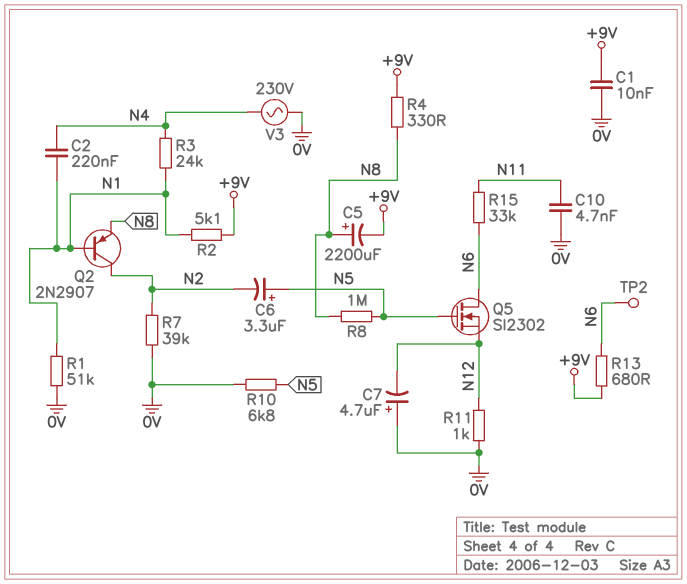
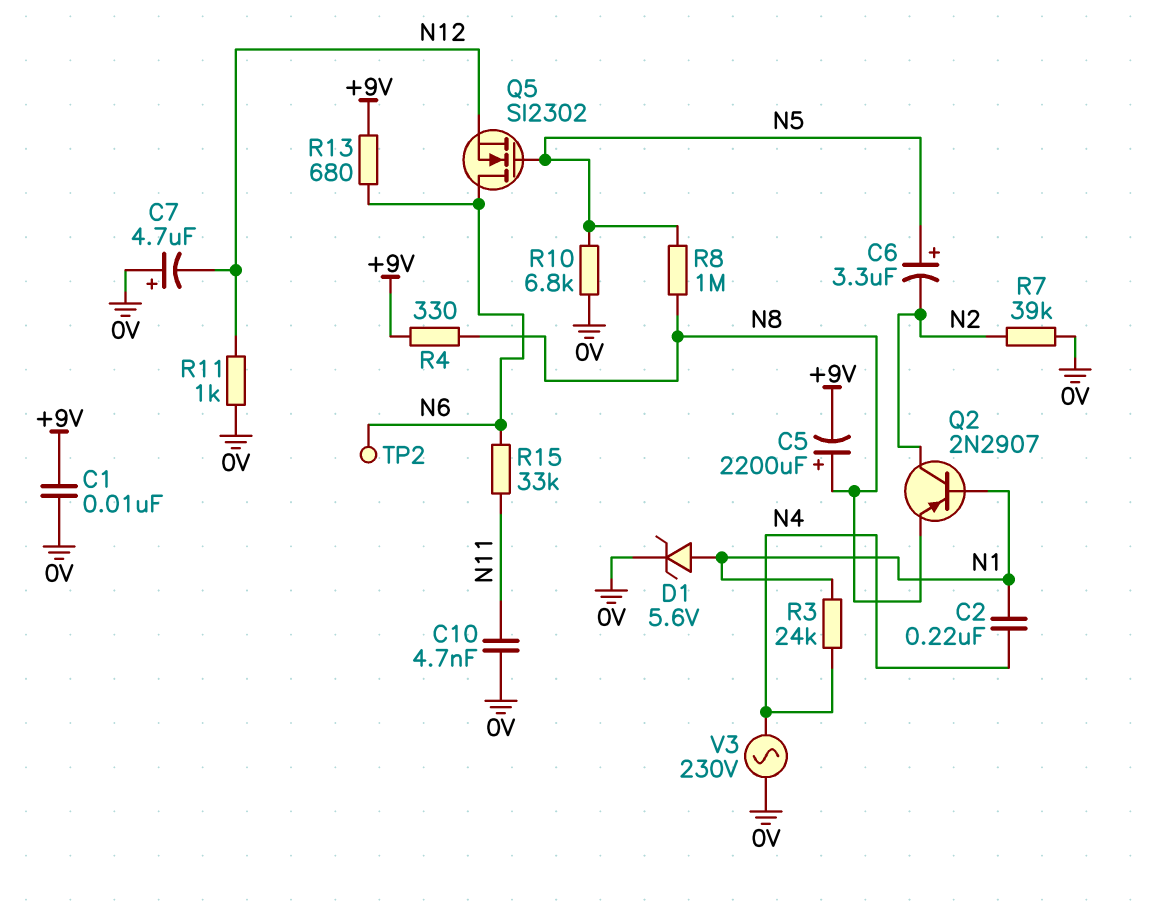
D1: none -> zener 5.6V (A N1, K 0V)
R1: 51k (0V, N1) -> none
R2: 5.1k (+9V, N1) -> none

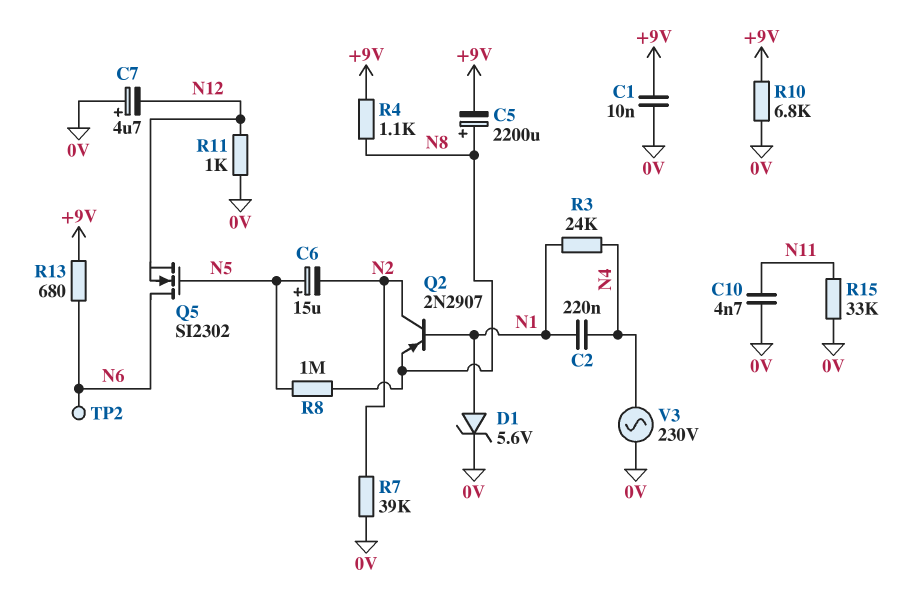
C6: 3.3uF (plus N5, minus N2) -> 15uF (plus N5, minus N2)
R4: 330 (+9V, N8) -> 1.1k (+9V, N8)
R10: 6.8k (0V, N5) -> 6.8k (+9V, 0V)
R15: 33k (N6, N11) -> 33k (0V, N11)

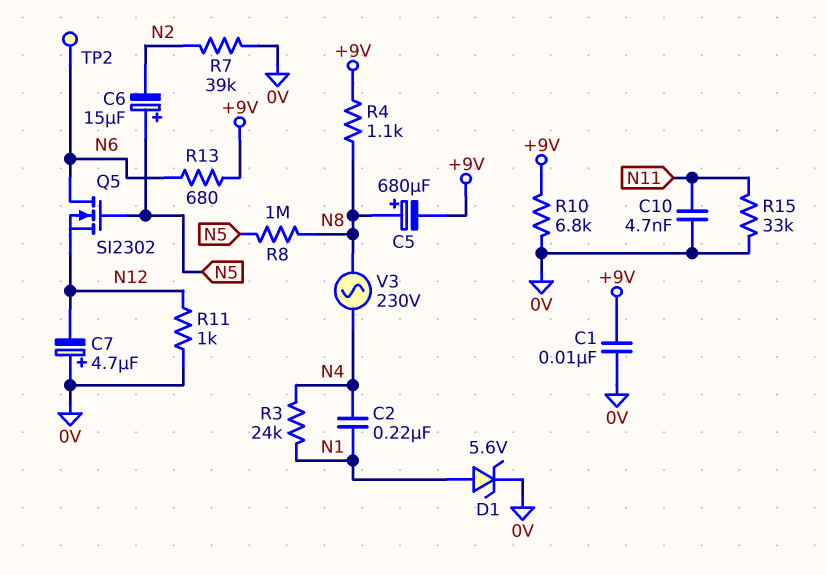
C5: 2200uF (plus N8, minus +9V) -> 680uF (plus N8, minus +9V)
Q2: PNP 2N2907 (B N1, C N2, E N8) -> none
V3: AC 230V (0V, N4) -> AC 230V (N4, N8)

